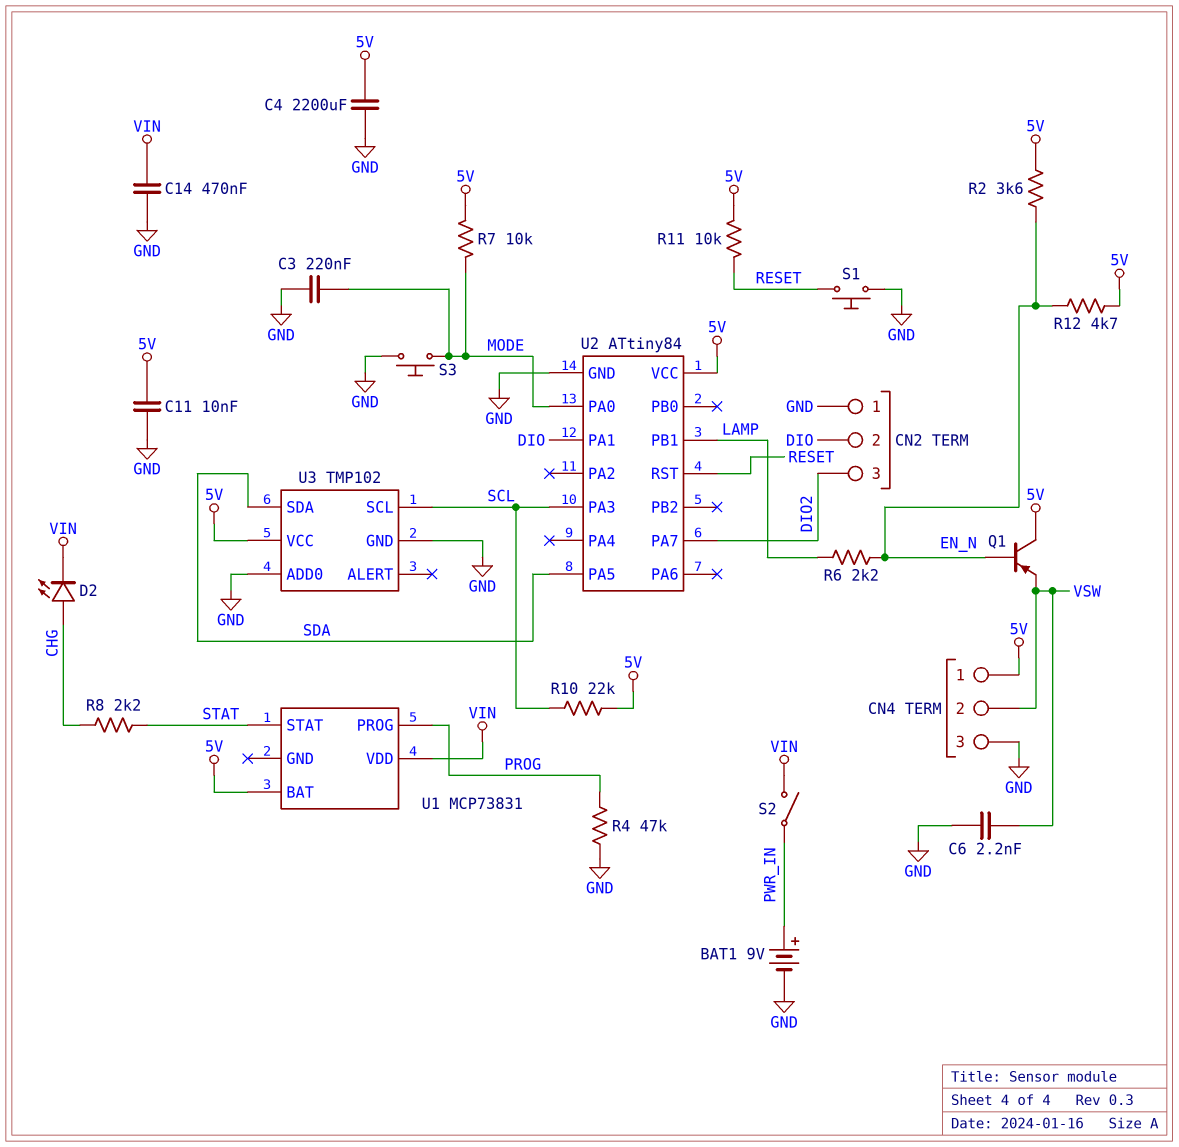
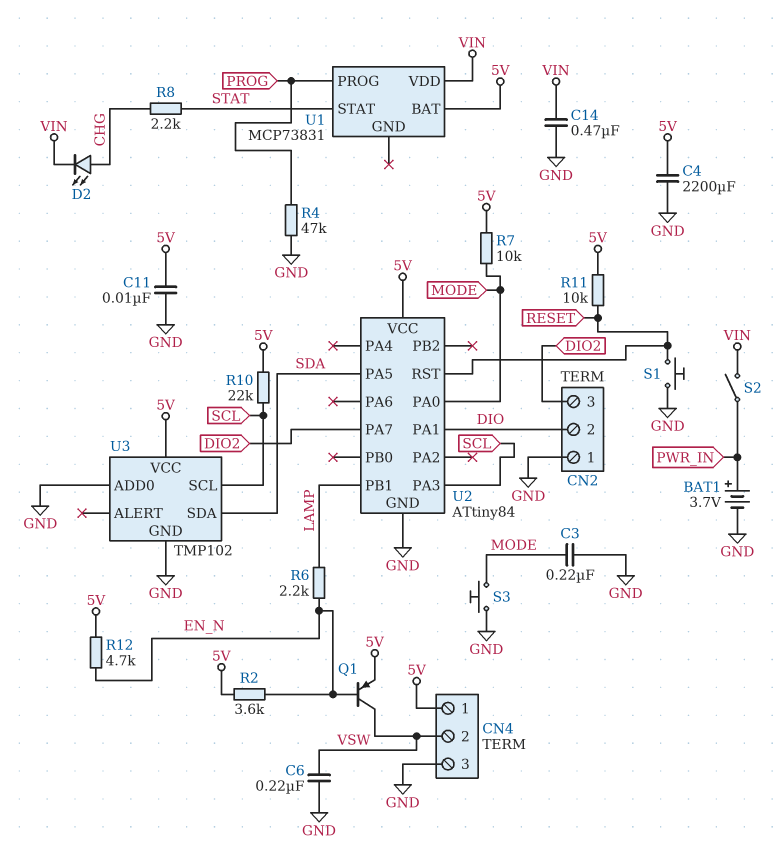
BAT1: 9V (plus PWR_IN, minus GND) -> 3.7V (plus PWR_IN, minus GND)
C6: 2.2nF (GND, VSW) -> 220nF (GND, VSW)
Q1: PNP (B EN_N, C 5V, E VSW) -> PNP (B EN_N, C VSW, E 5V)

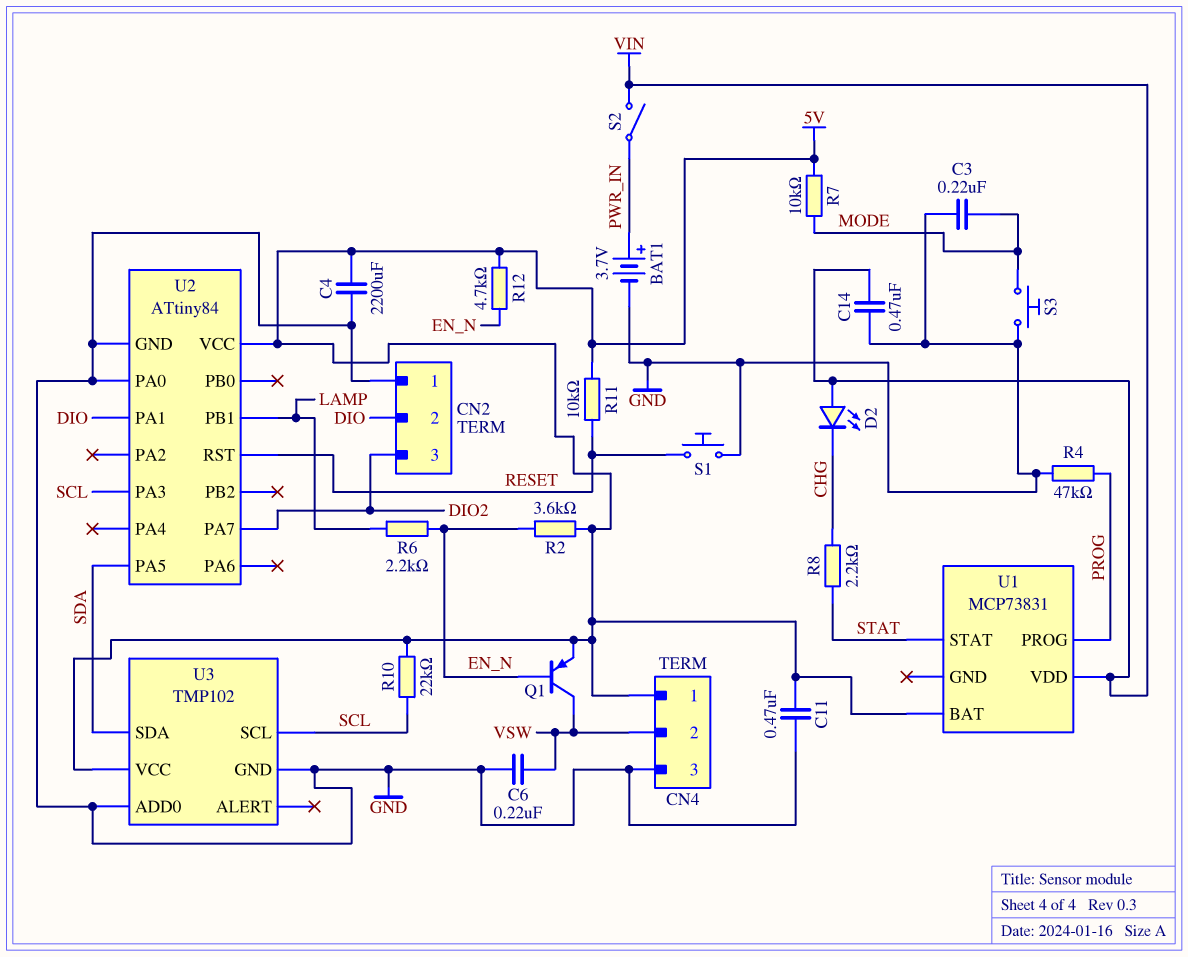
C11: 10nF (5V, GND) -> 470nF (5V, GND)
D2: LED (A CHG, K VIN) -> LED (A VIN, K CHG)
U2 pin PA0: MODE -> GND

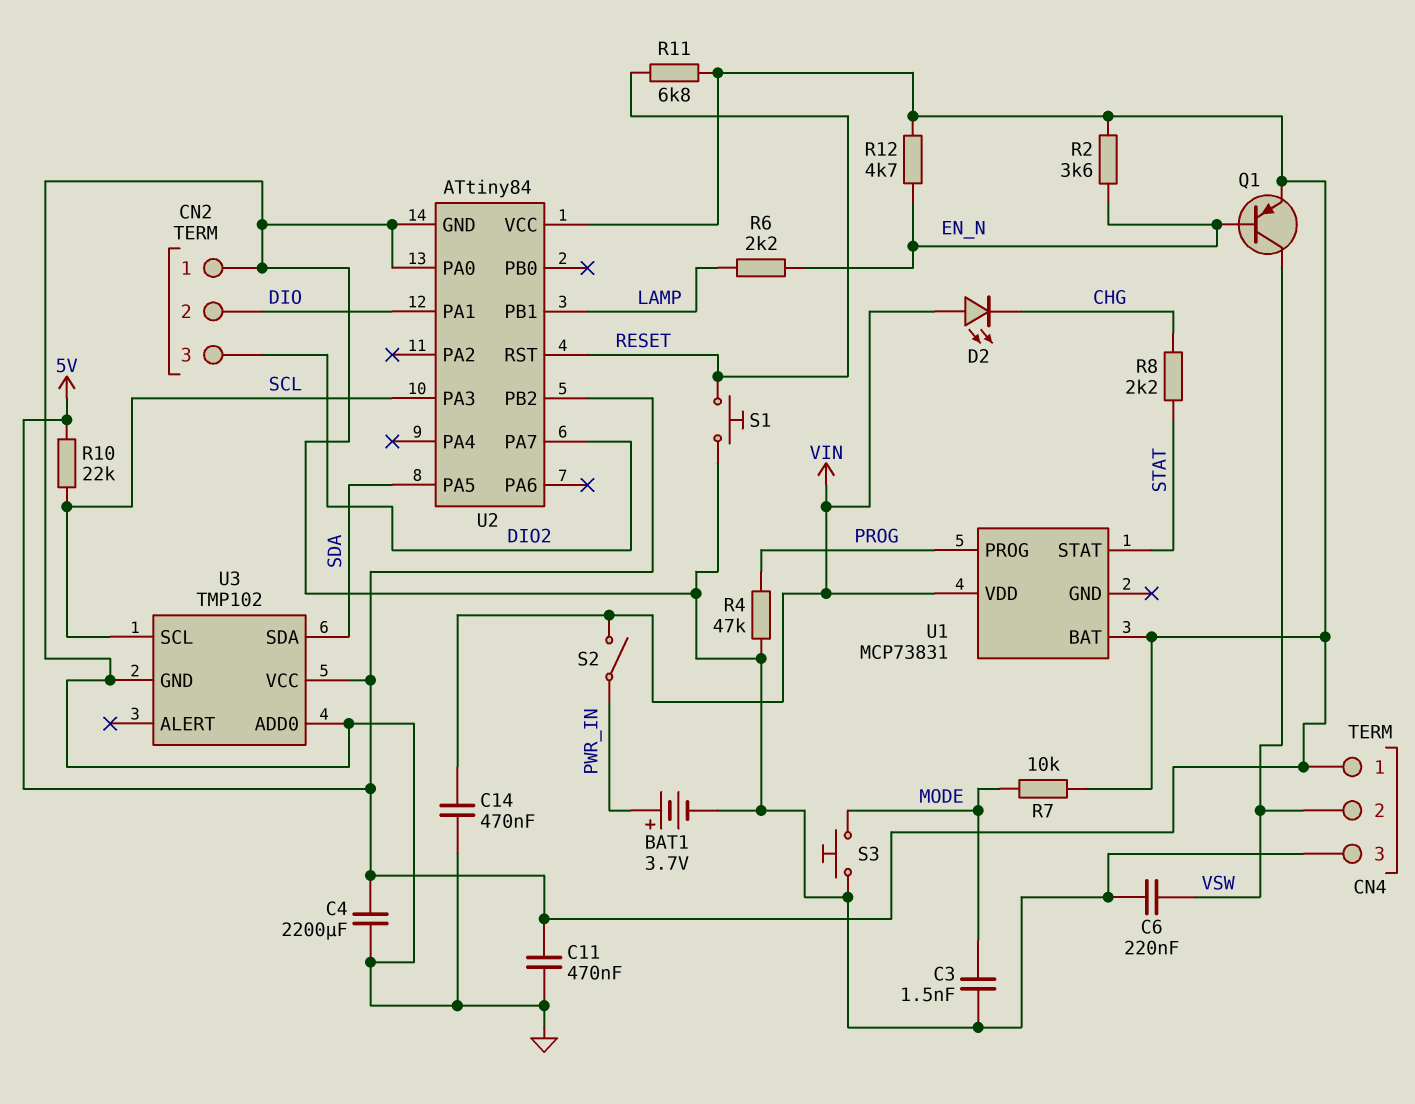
C3: 220nF (GND, MODE) -> 1.5nF (GND, MODE)
R11: 10k (5V, RESET) -> 6.8k (5V, RESET)
U2 pin PB2: none -> 5V

